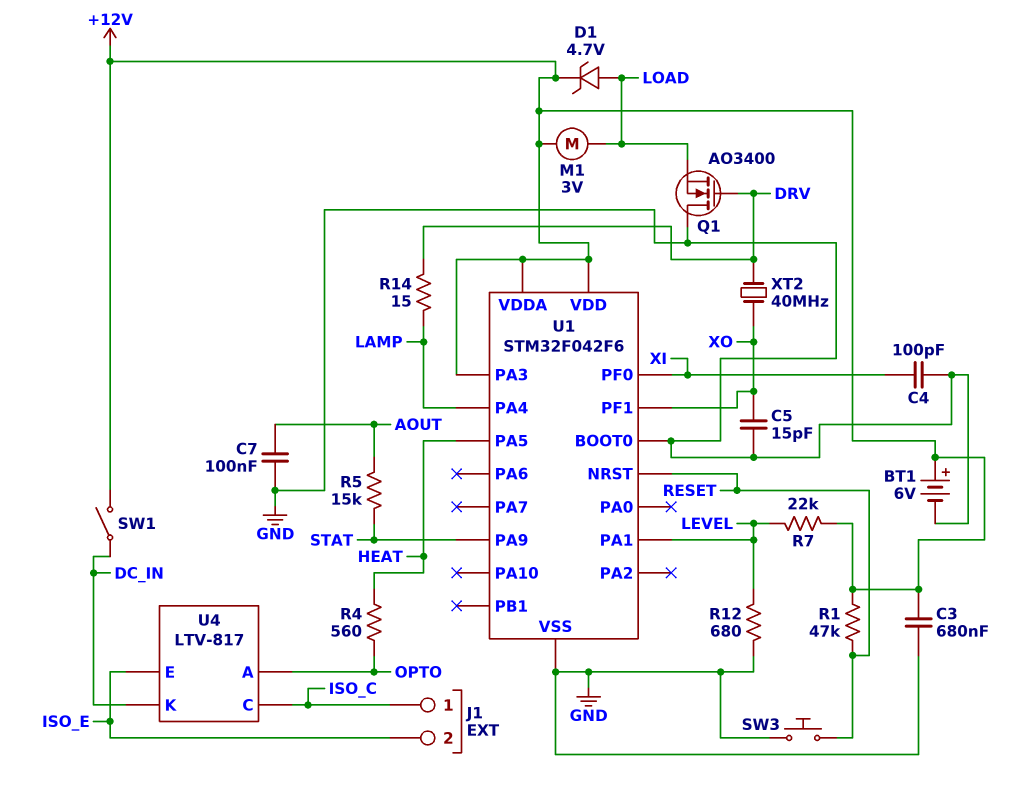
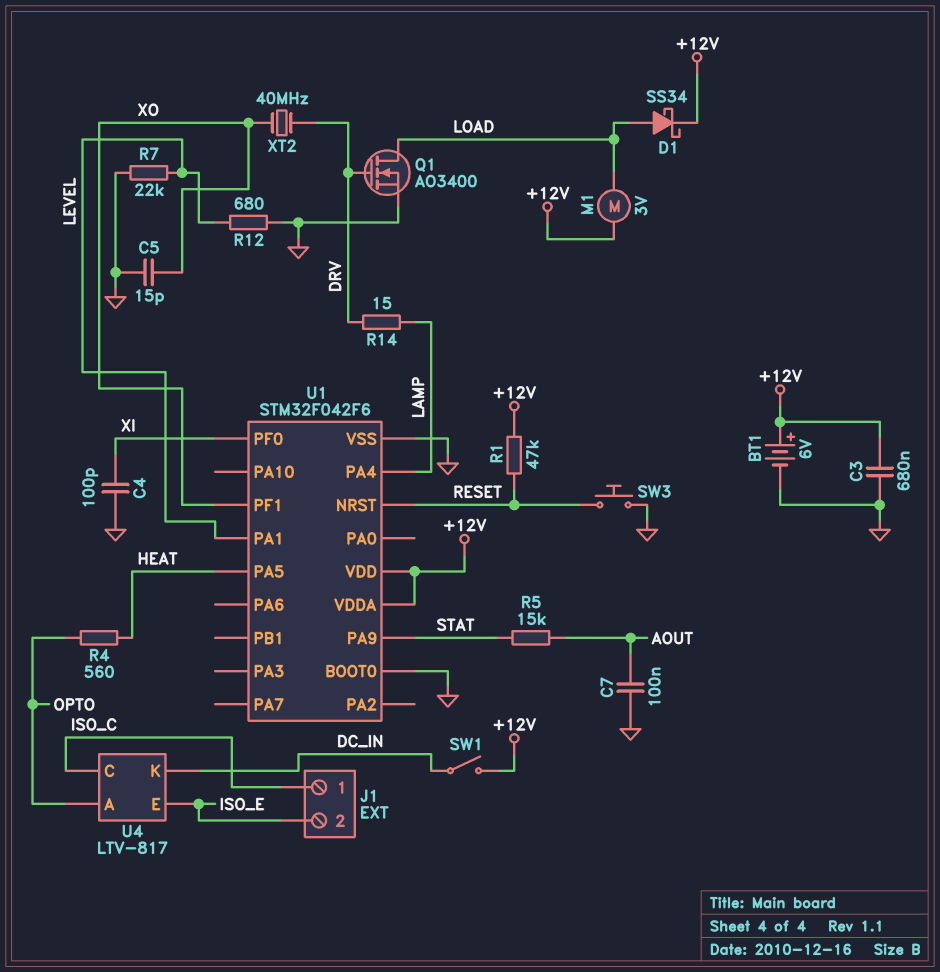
D1: zener 4.7V (A LOAD, K +12V) -> schottky SS34 (A LOAD, K +12V)
Q1: NMOS AO3400 (G DRV, D GND, S LOAD) -> NMOS AO3400 (G DRV, D LOAD, S GND)
R7: 22k (+12V, LEVEL) -> 22k (GND, LEVEL)
U1 pin PA3: +12V -> none

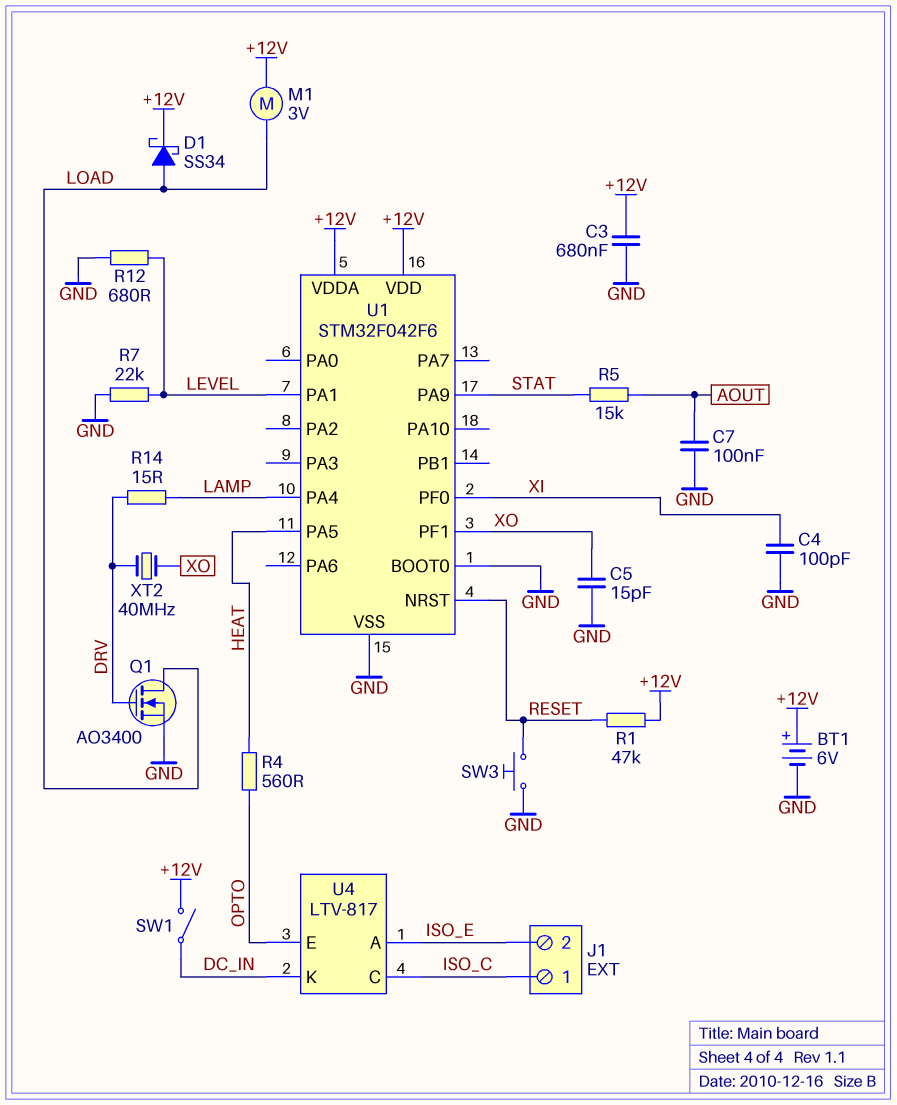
U4 pin A: OPTO -> ISO_E
U4 pin E: ISO_E -> OPTO

